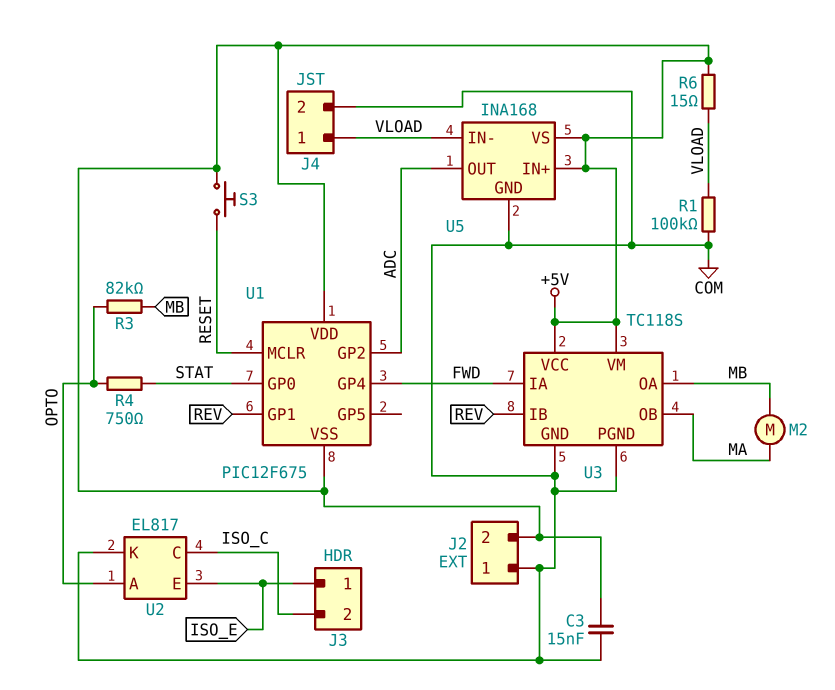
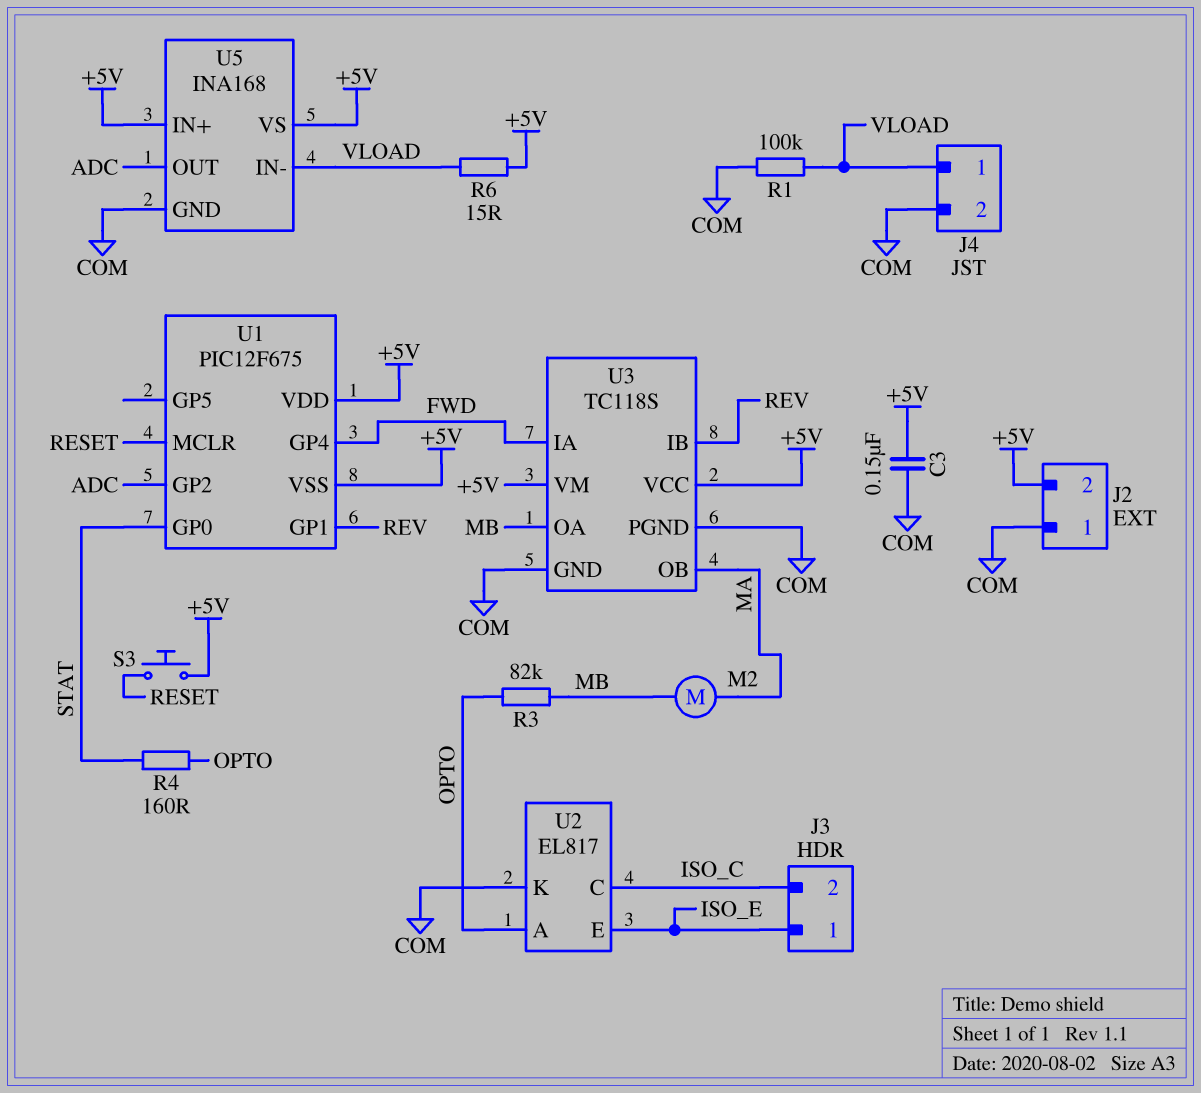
C3: 15nF (+5V, COM) -> 150nF (+5V, COM)
R4: 750 (OPTO, STAT) -> 160 (OPTO, STAT)

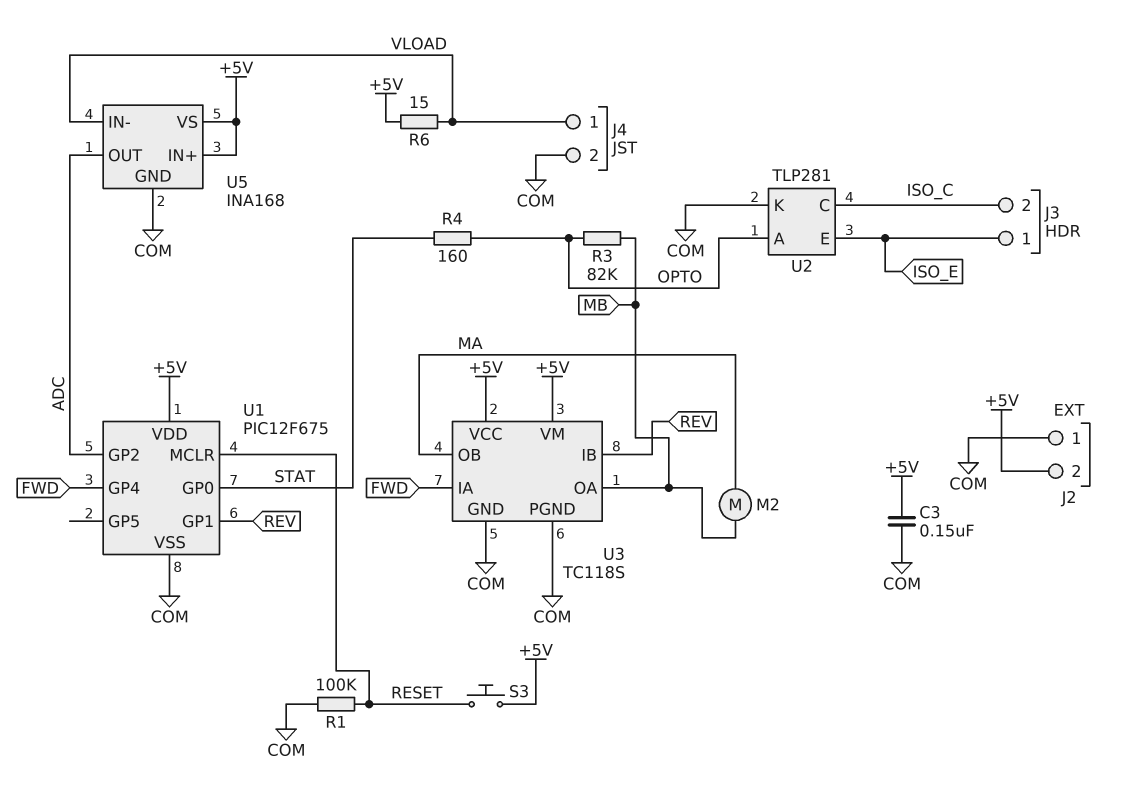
R1: 100k (COM, VLOAD) -> 100k (COM, RESET)
U1 pin VSS: +5V -> COM
U2: EL817 -> TLP281

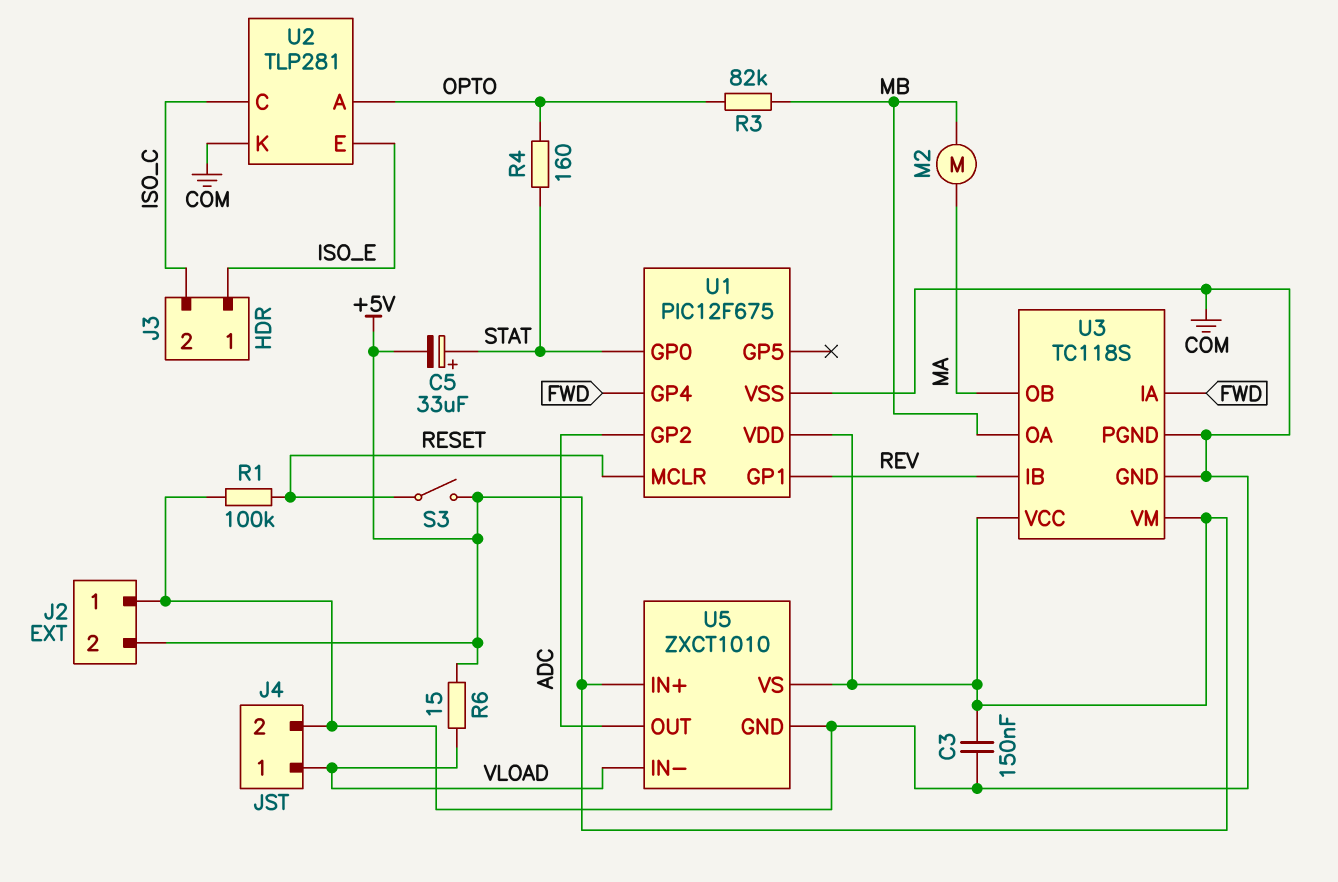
C5: none -> 33uF (plus STAT, minus +5V)
S3: button (+5V, RESET) -> switch (+5V, RESET)
U5: INA168 -> ZXCT1010

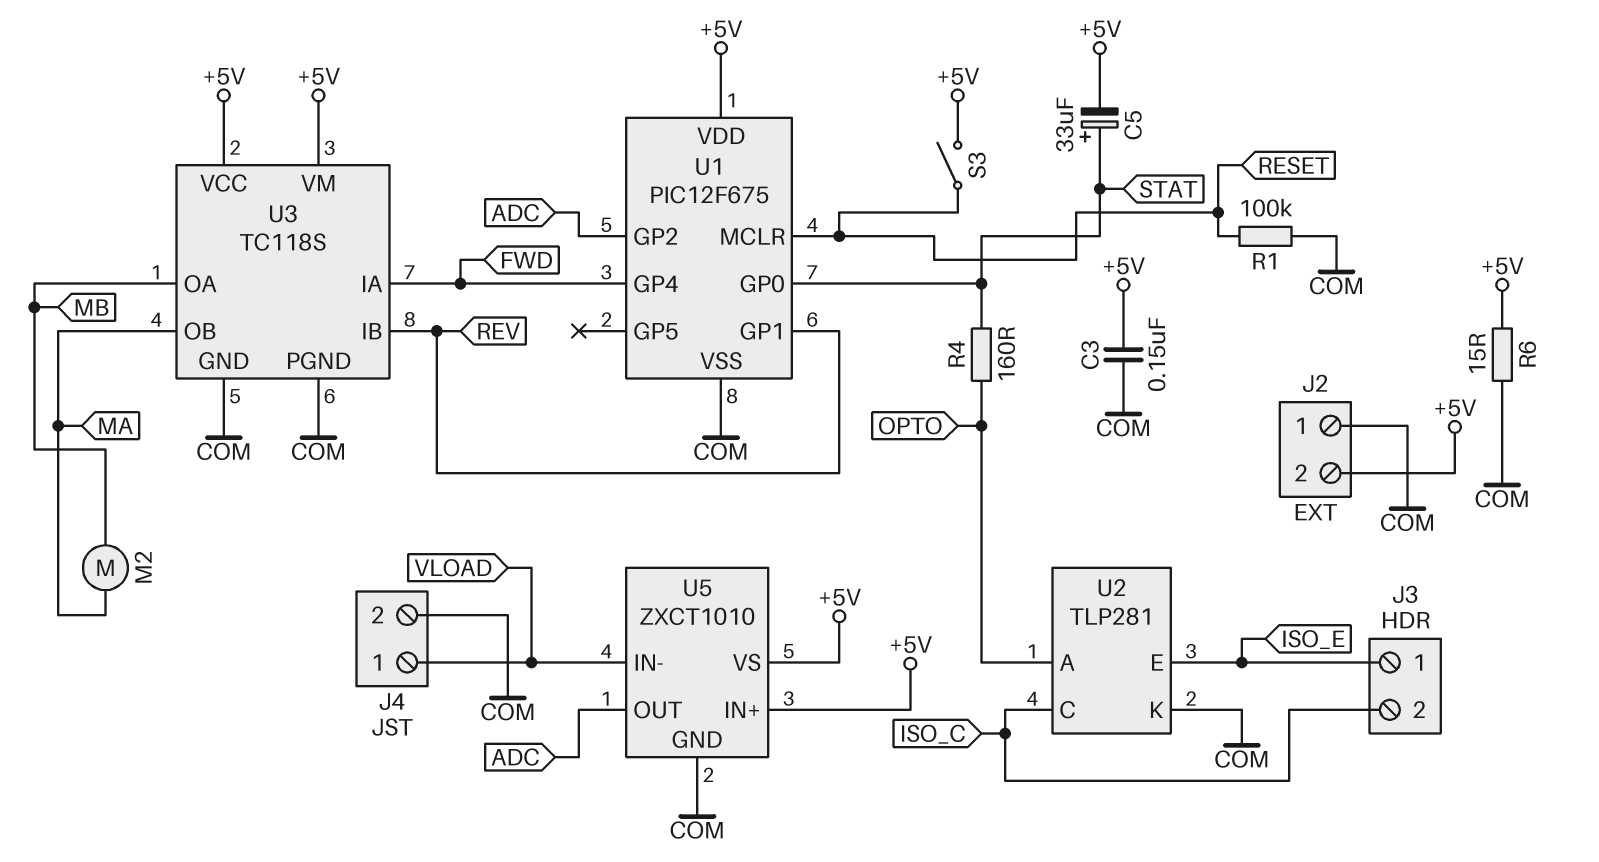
R3: 82k (MB, OPTO) -> none
R6: 15 (+5V, VLOAD) -> 15 (+5V, COM)

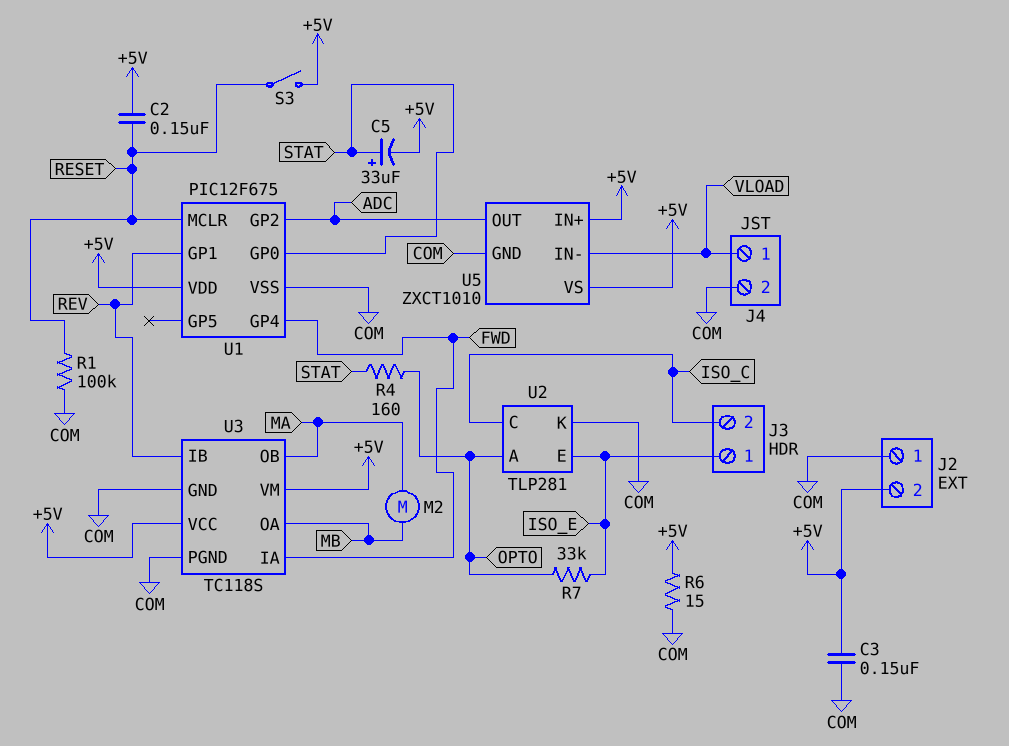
C2: none -> 150nF (+5V, RESET)
R7: none -> 33k (ISO_E, OPTO)

